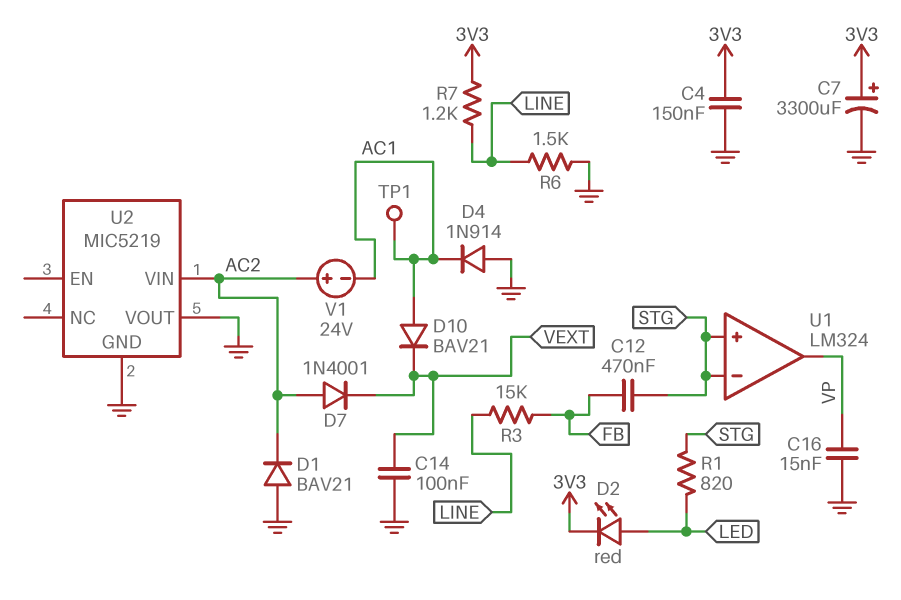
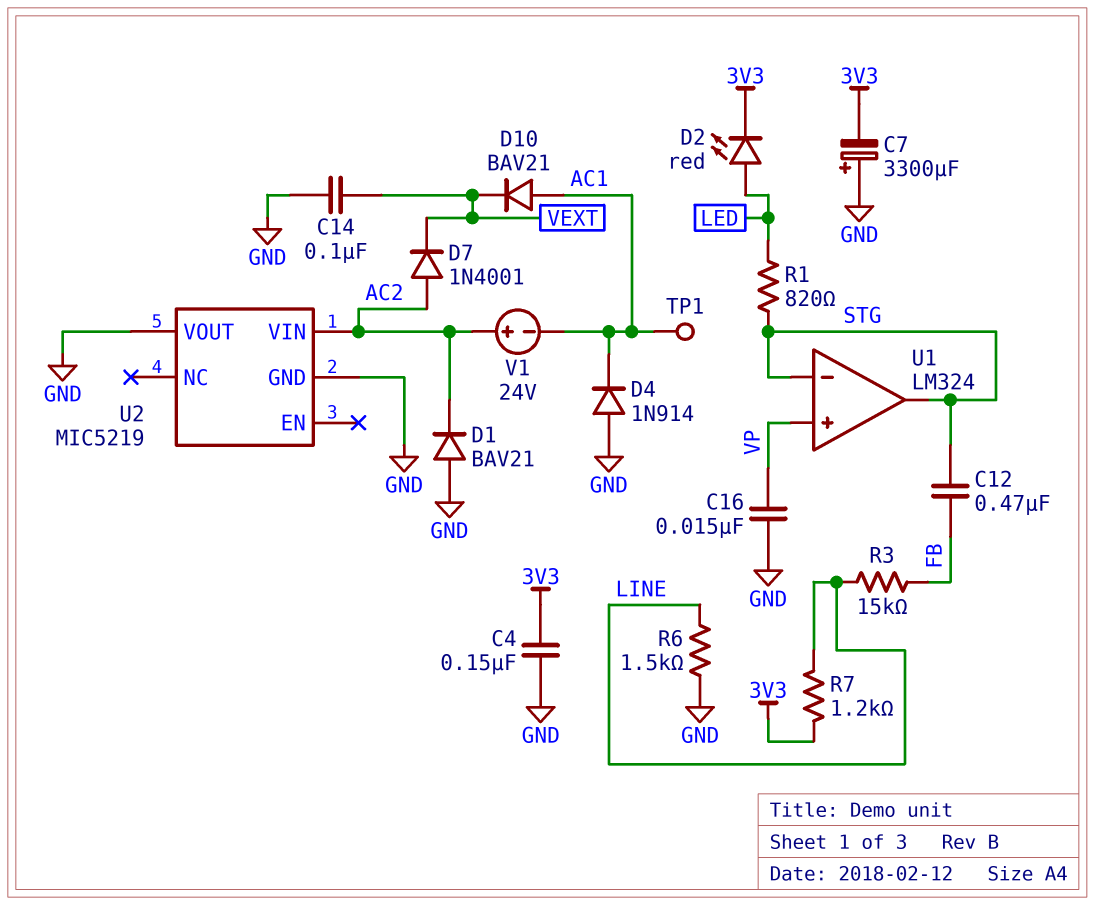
C7: 3300uF (plus 3V3, minus GND) -> 3300uF (plus GND, minus 3V3)
U1 pin in+: STG -> VP
U1 pin out: VP -> STG

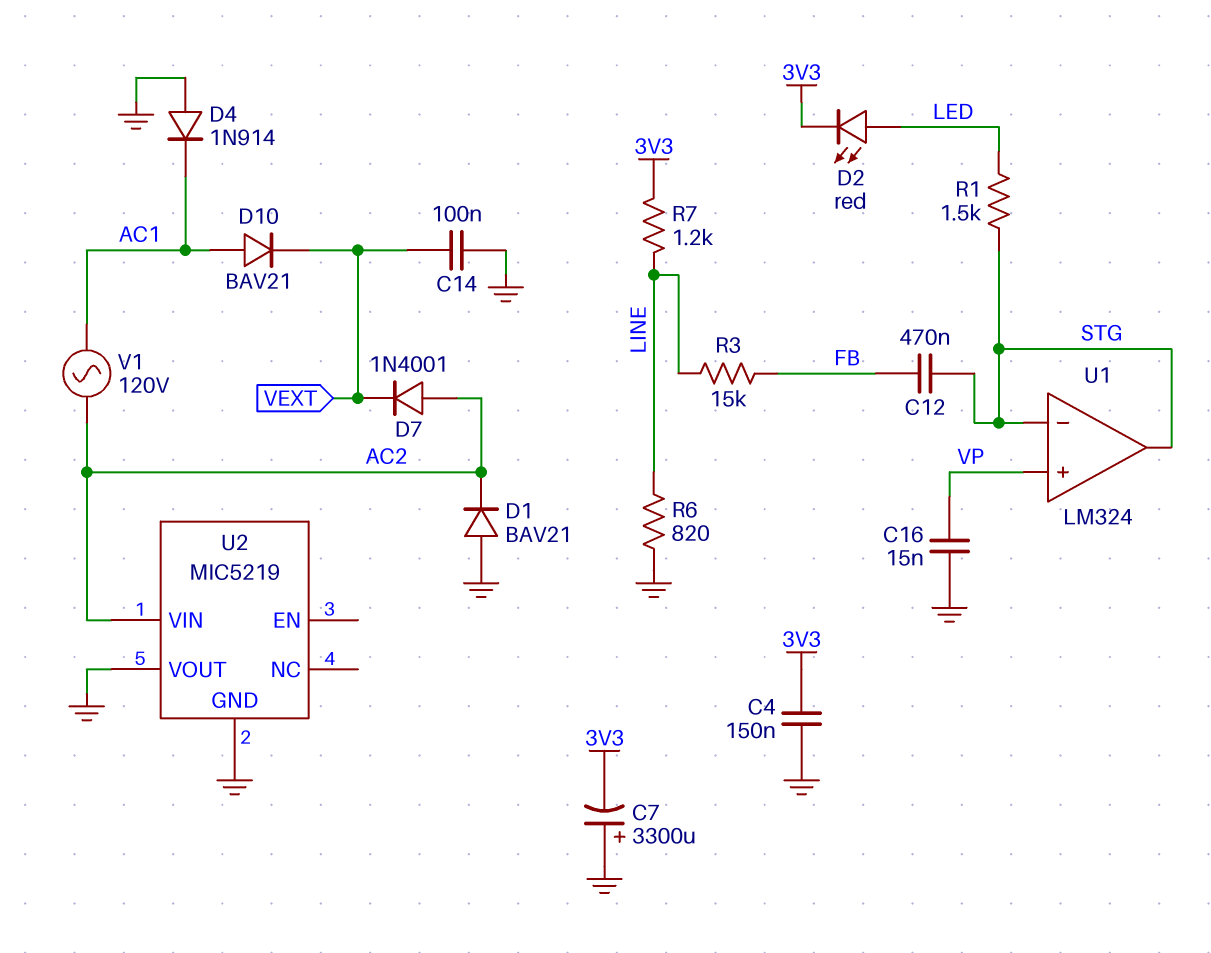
R1: 820 (LED, STG) -> 1.5k (LED, STG)
R6: 1.5k (GND, LINE) -> 820 (GND, LINE)
TP1: test point (AC1) -> none
V1: 24V (plus AC2, minus AC1) -> AC 120V (AC1, AC2)

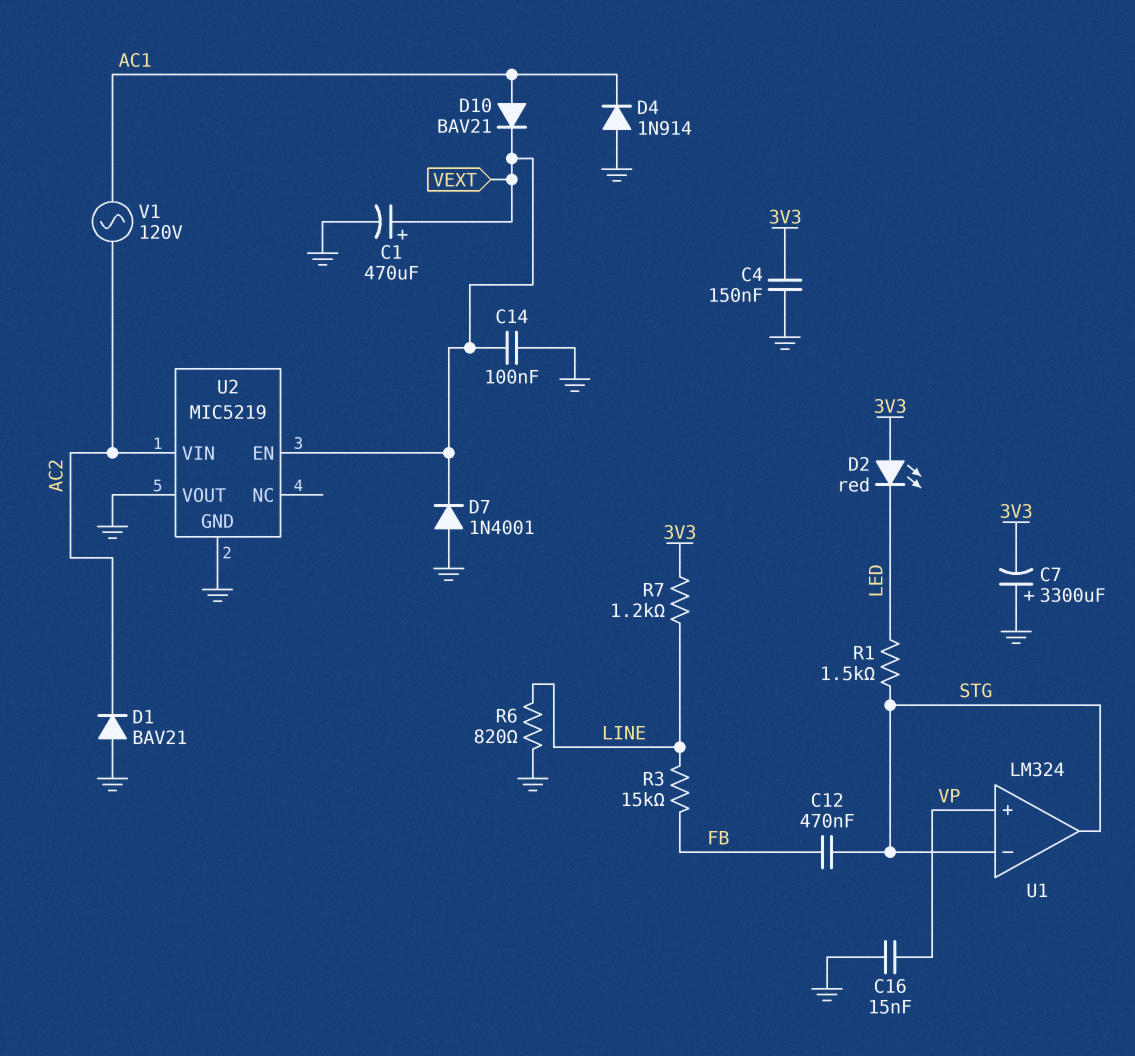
C1: none -> 470uF (plus VEXT, minus GND)
D2: LED red (A LED, K 3V3) -> LED red (A 3V3, K LED)
D7: diode 1N4001 (A AC2, K VEXT) -> diode 1N4001 (A GND, K VEXT)
U2 pin EN: none -> VEXT

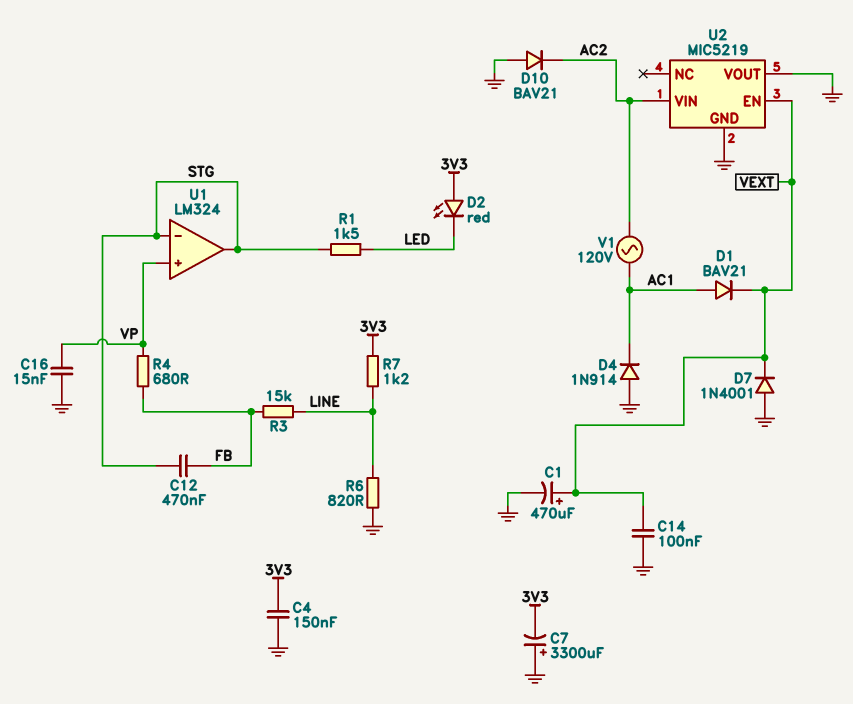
D1: diode BAV21 (A GND, K AC2) -> diode BAV21 (A AC1, K VEXT)
D10: diode BAV21 (A AC1, K VEXT) -> diode BAV21 (A GND, K AC2)
R4: none -> 680 (FB, VP)

